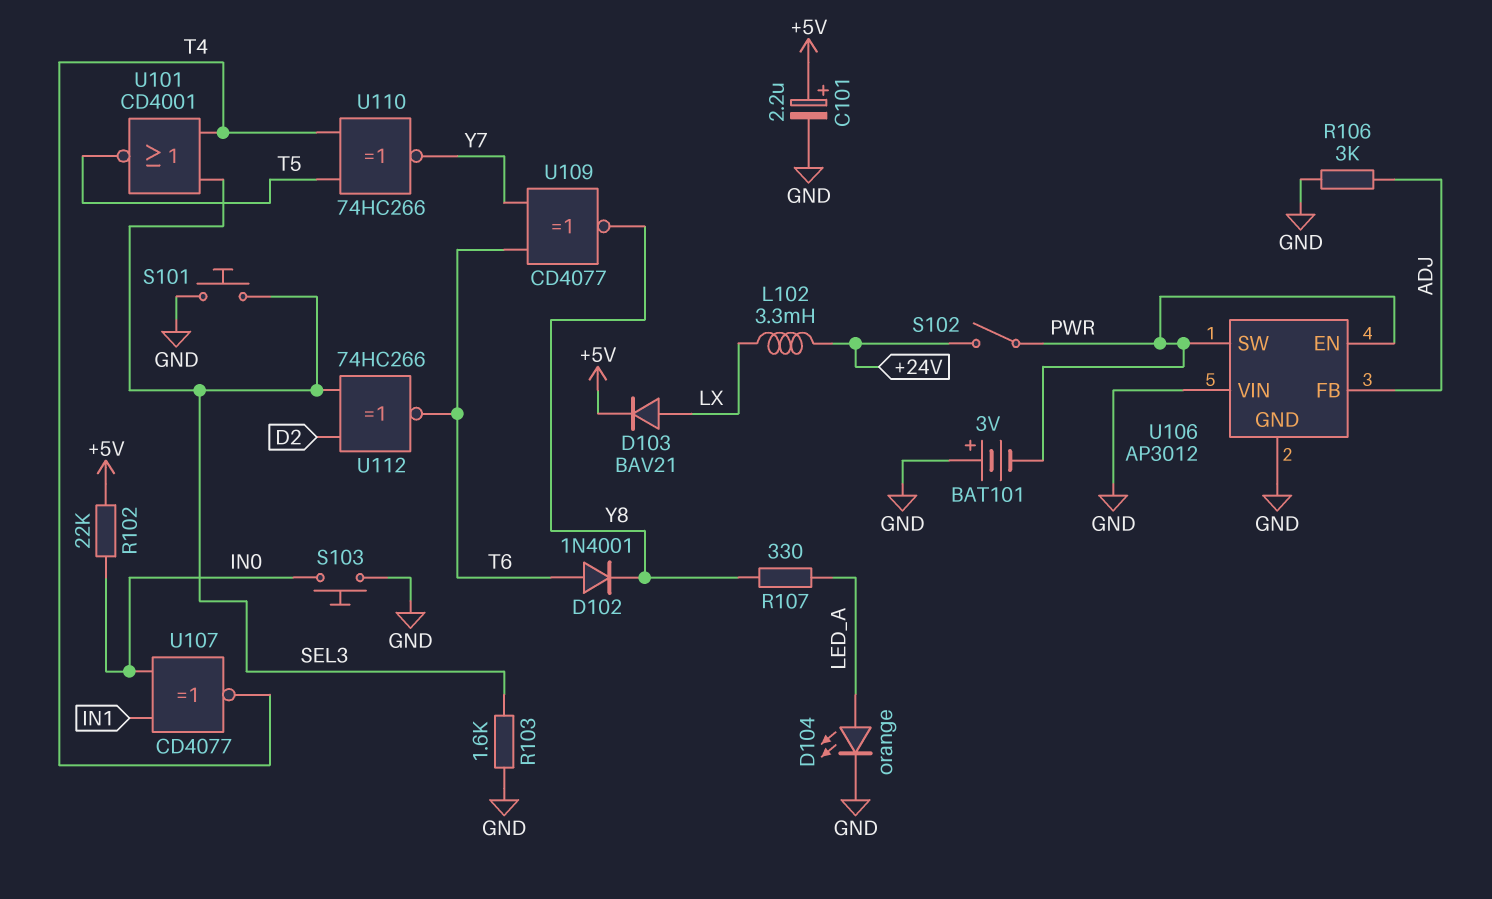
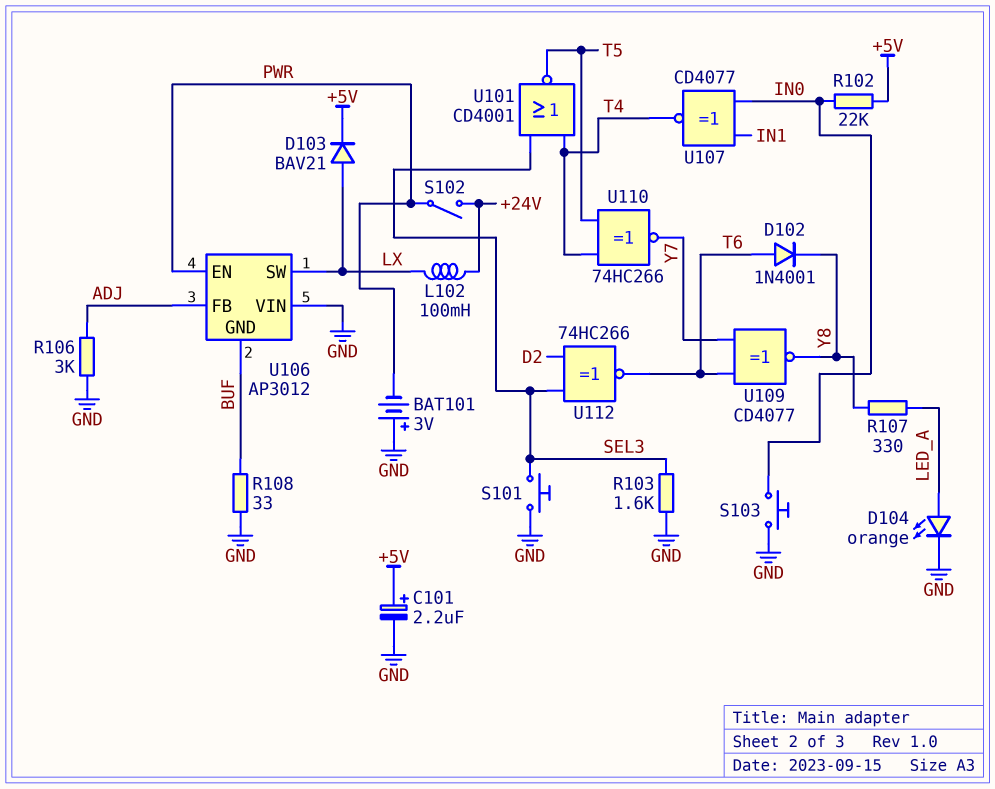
L102: 3.3mH (+24V, LX) -> 100mH (+24V, LX)
R108: none -> 33 (BUF, GND)
U106 pin GND: GND -> BUF
U106 pin SW: PWR -> LX

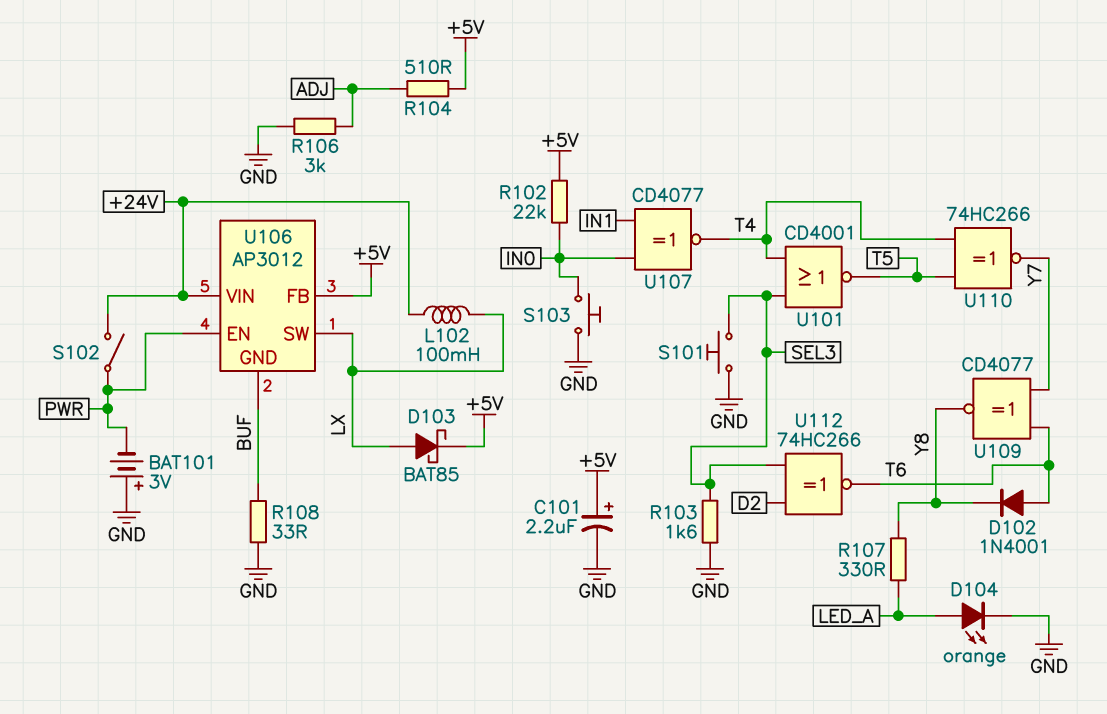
D103: diode BAV21 (A LX, K +5V) -> schottky BAT85 (A LX, K +5V)
R104: none -> 510 (+5V, ADJ)
U106 pin FB: ADJ -> +5V
U106 pin VIN: GND -> +24V

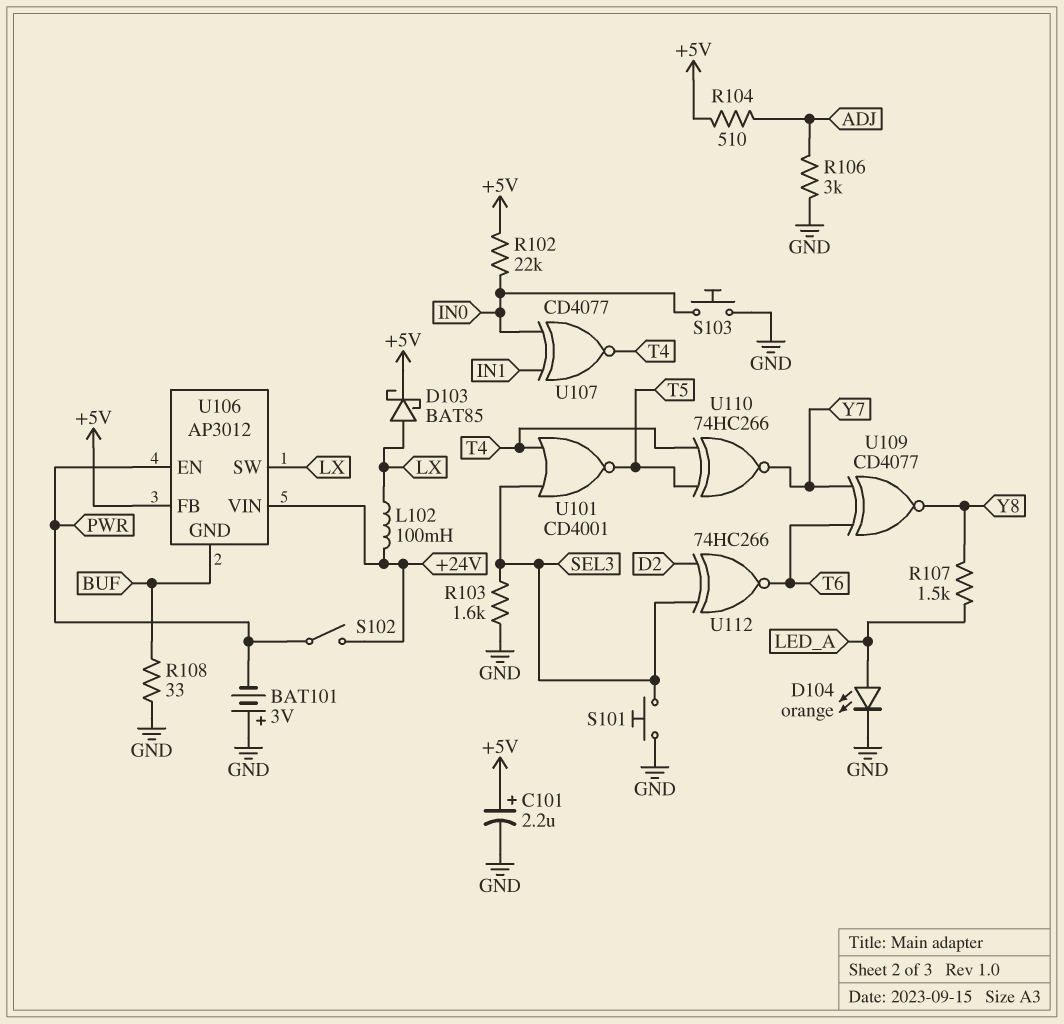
D102: diode 1N4001 (A T6, K Y8) -> none
R107: 330 (LED_A, Y8) -> 1.5k (LED_A, Y8)

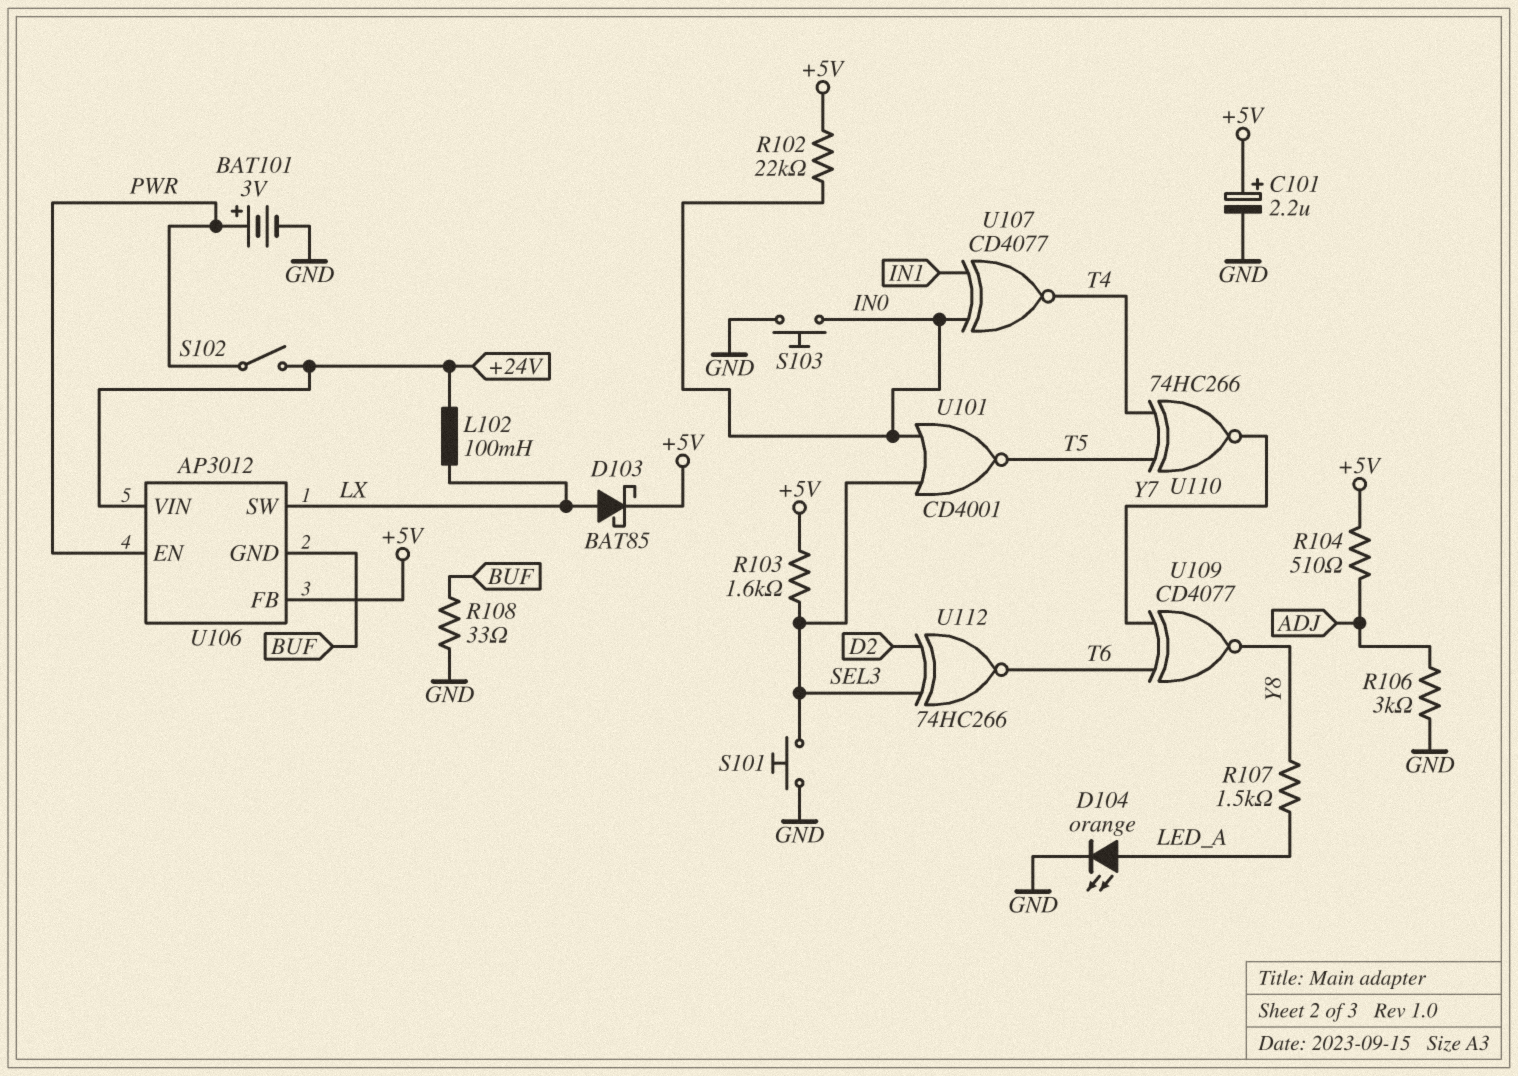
BAT101: 3V (plus GND, minus PWR) -> 3V (plus PWR, minus GND)
R103: 1.6k (GND, SEL3) -> 1.6k (+5V, SEL3)
U101: NOR CD4001 (in SEL3, in T4, out T5) -> NOR CD4001 (in IN0, in SEL3, out T5)

